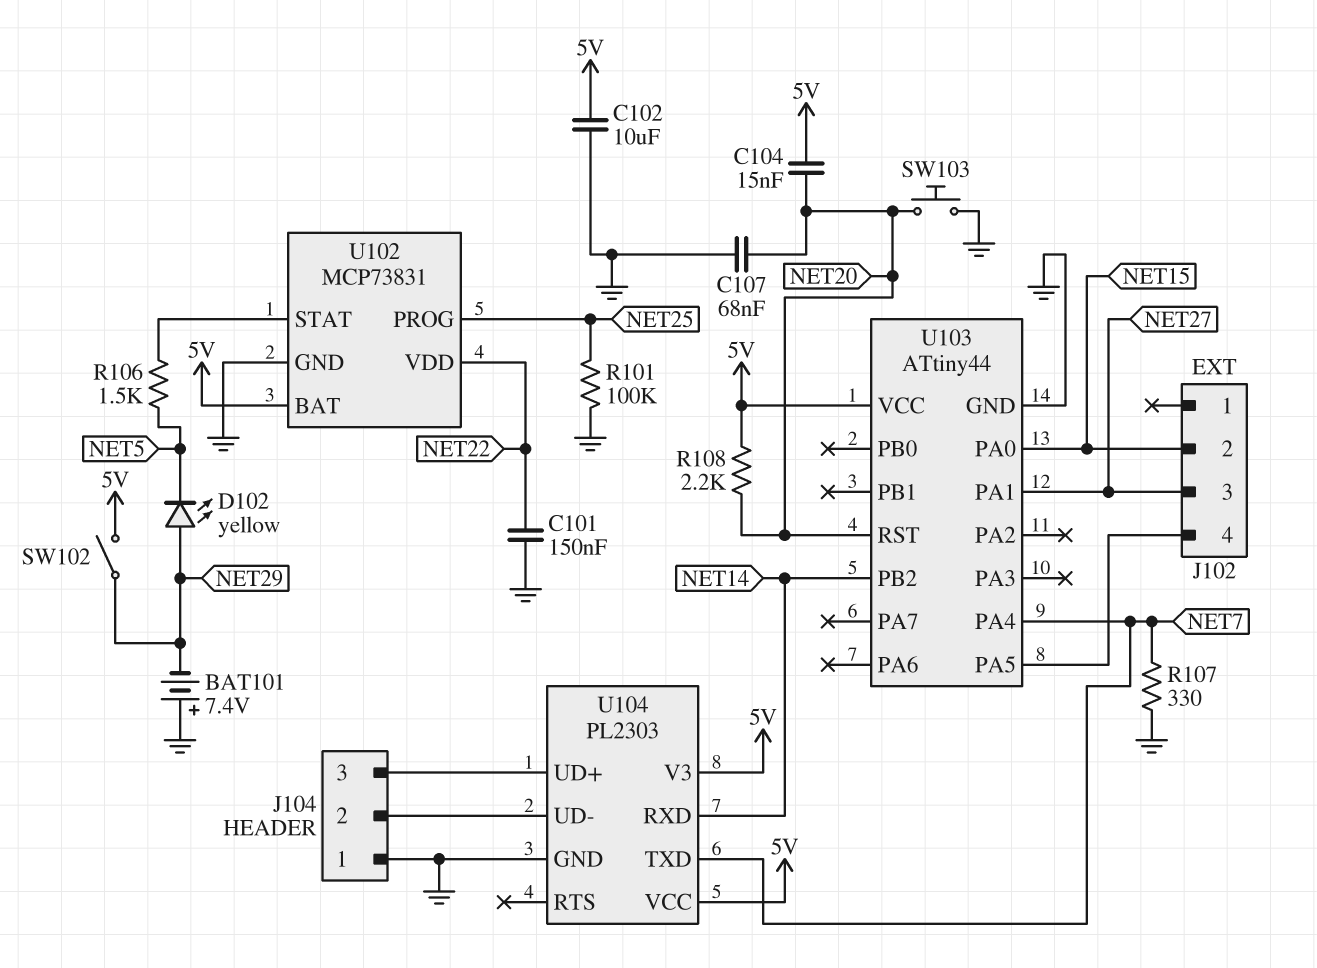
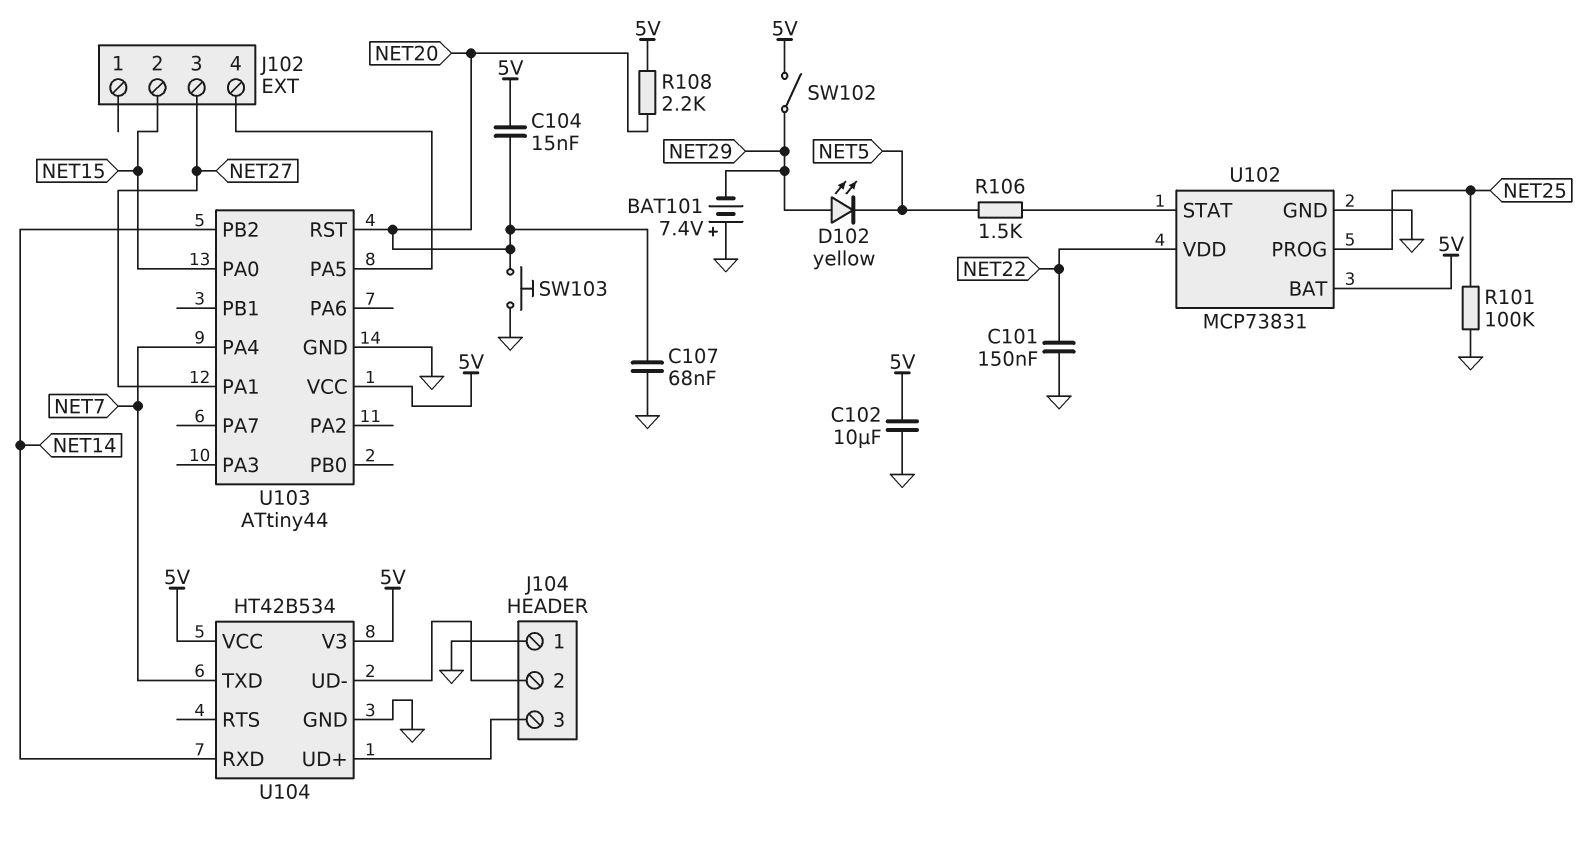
R107: 330 (GND, NET7) -> none
U104: PL2303 -> HT42B534

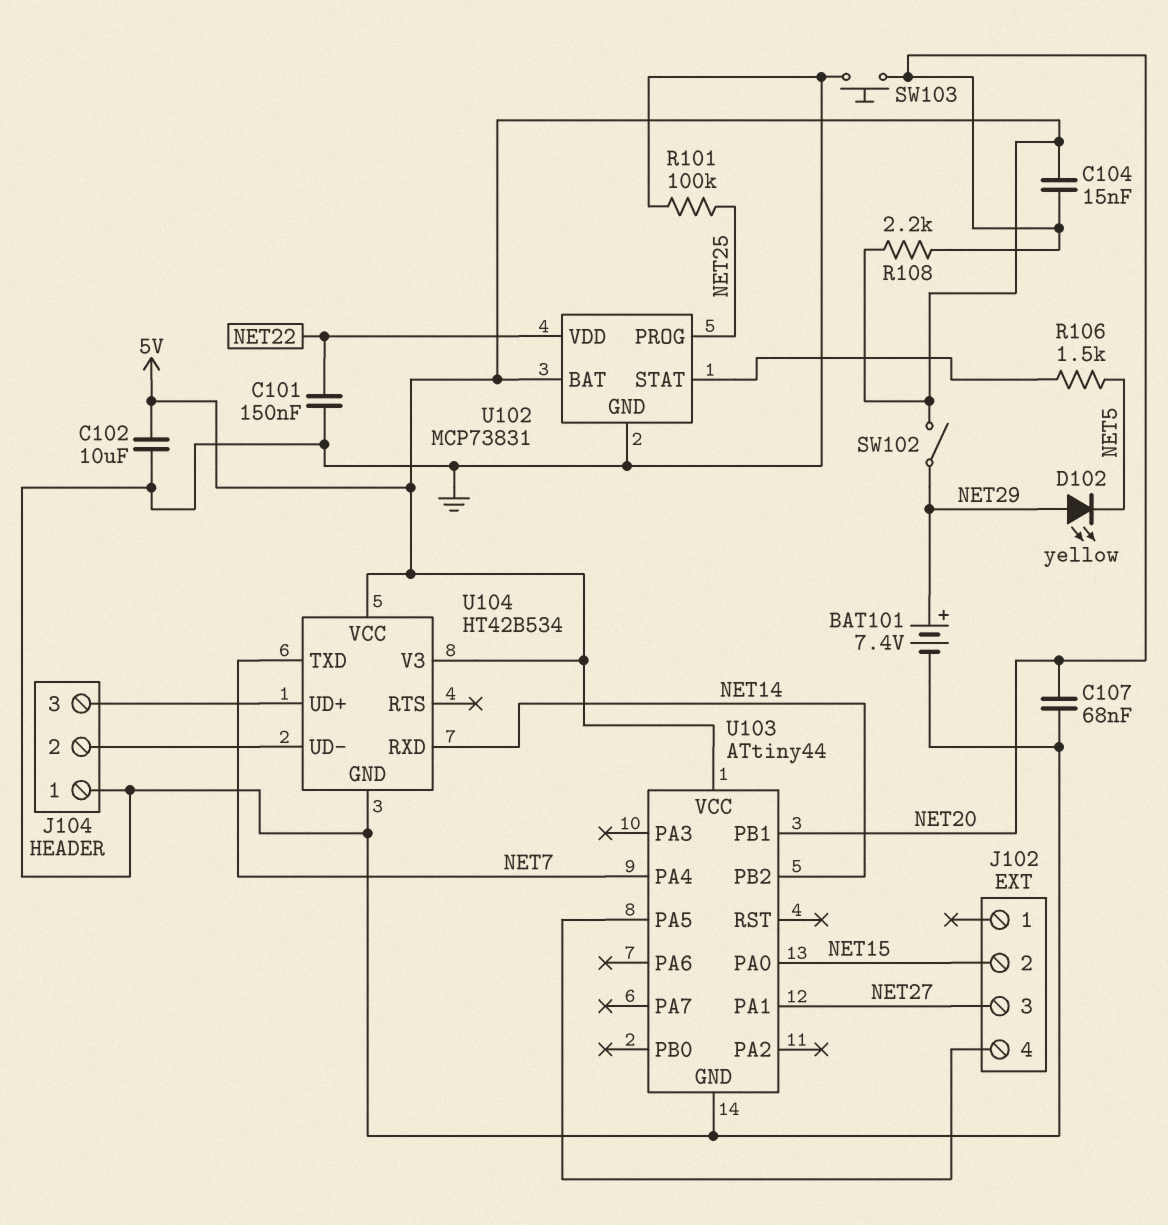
BAT101: 7.4V (plus GND, minus NET29) -> 7.4V (plus NET29, minus GND)
U103 pin PB1: none -> NET20
U103 pin RST: NET20 -> none

